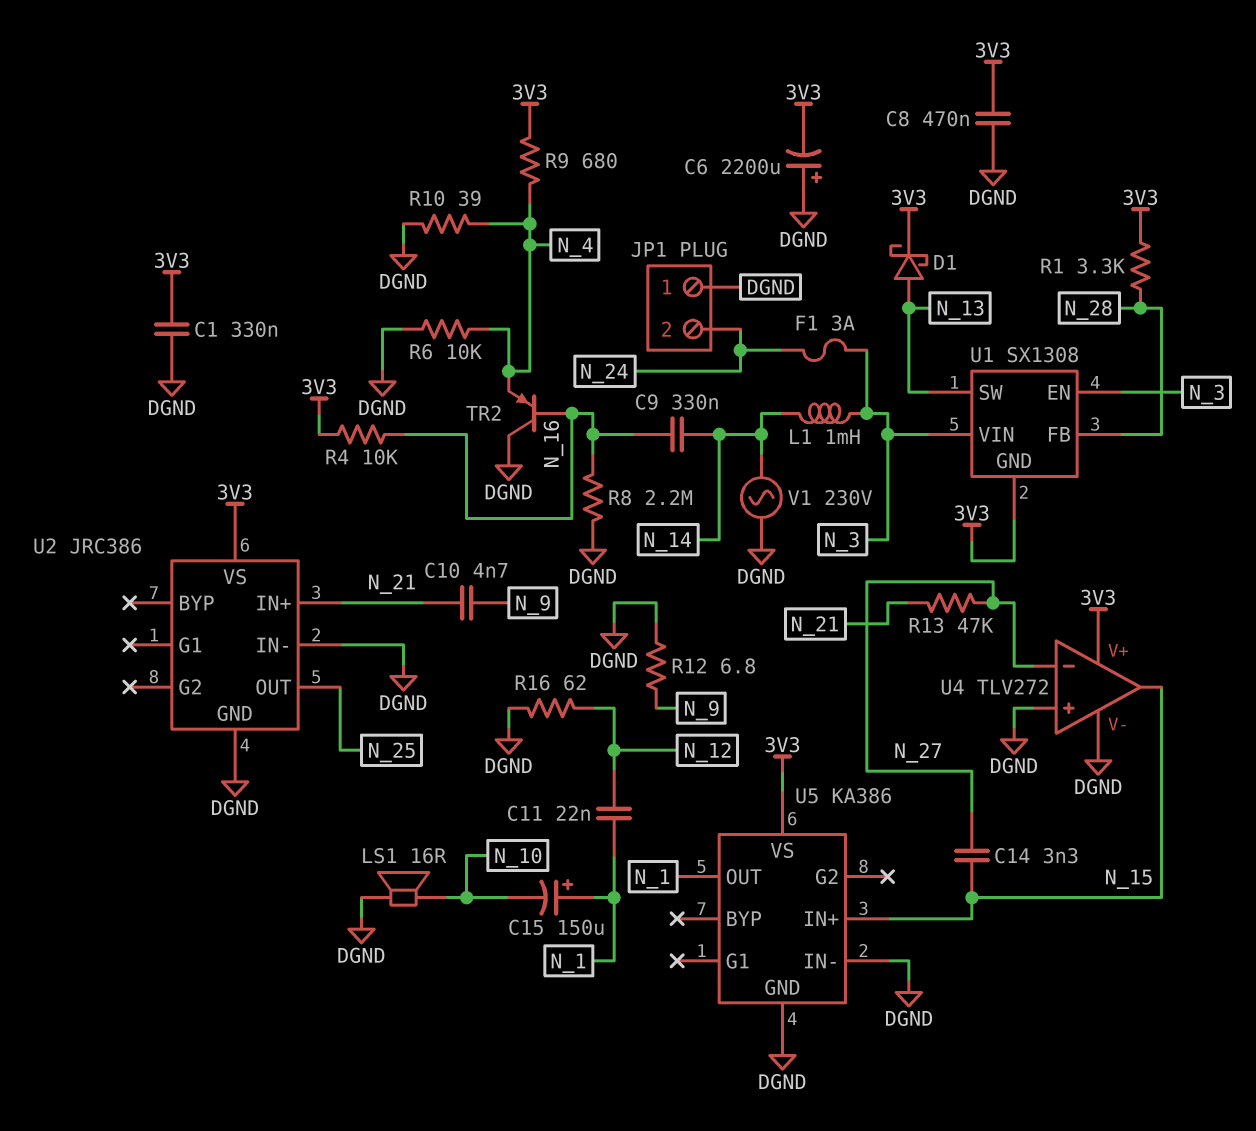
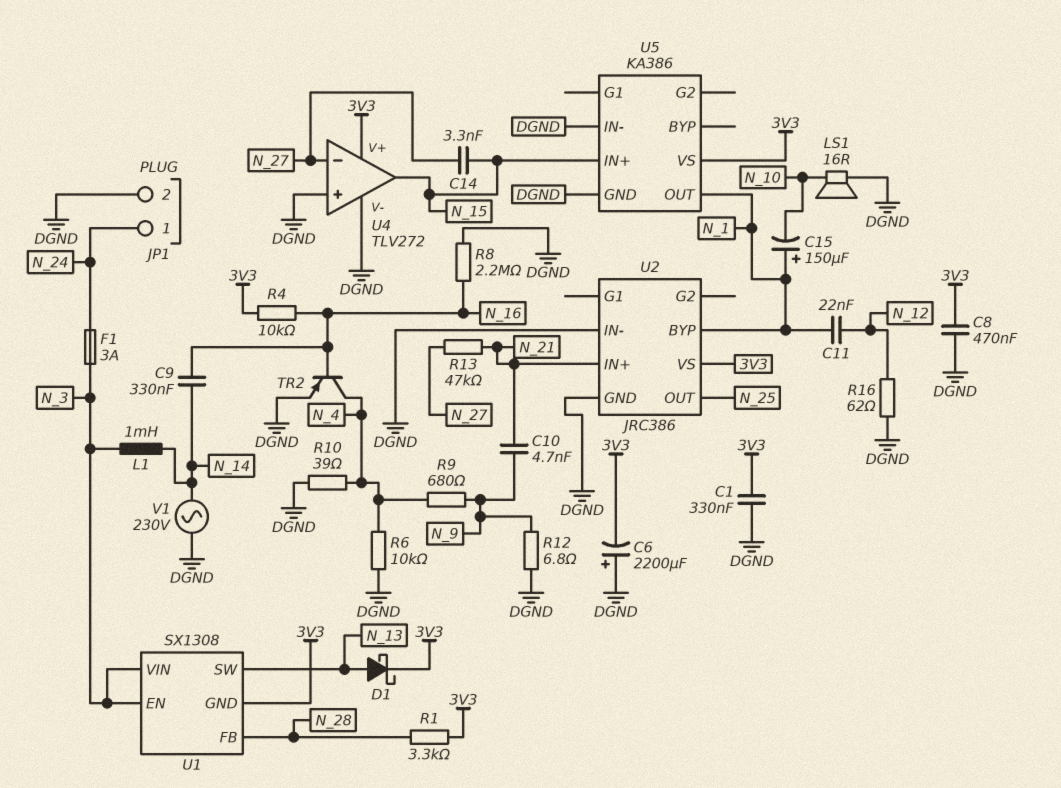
JP1 pin 1: DGND -> N_24
JP1 pin 2: N_24 -> DGND
R9: 680 (3V3, N_4) -> 680 (N_4, N_9)
TR2: PNP (B N_16, C DGND, E N_4) -> PNP (B N_16, C N_4, E DGND)
U2 pin BYP: none -> N_1

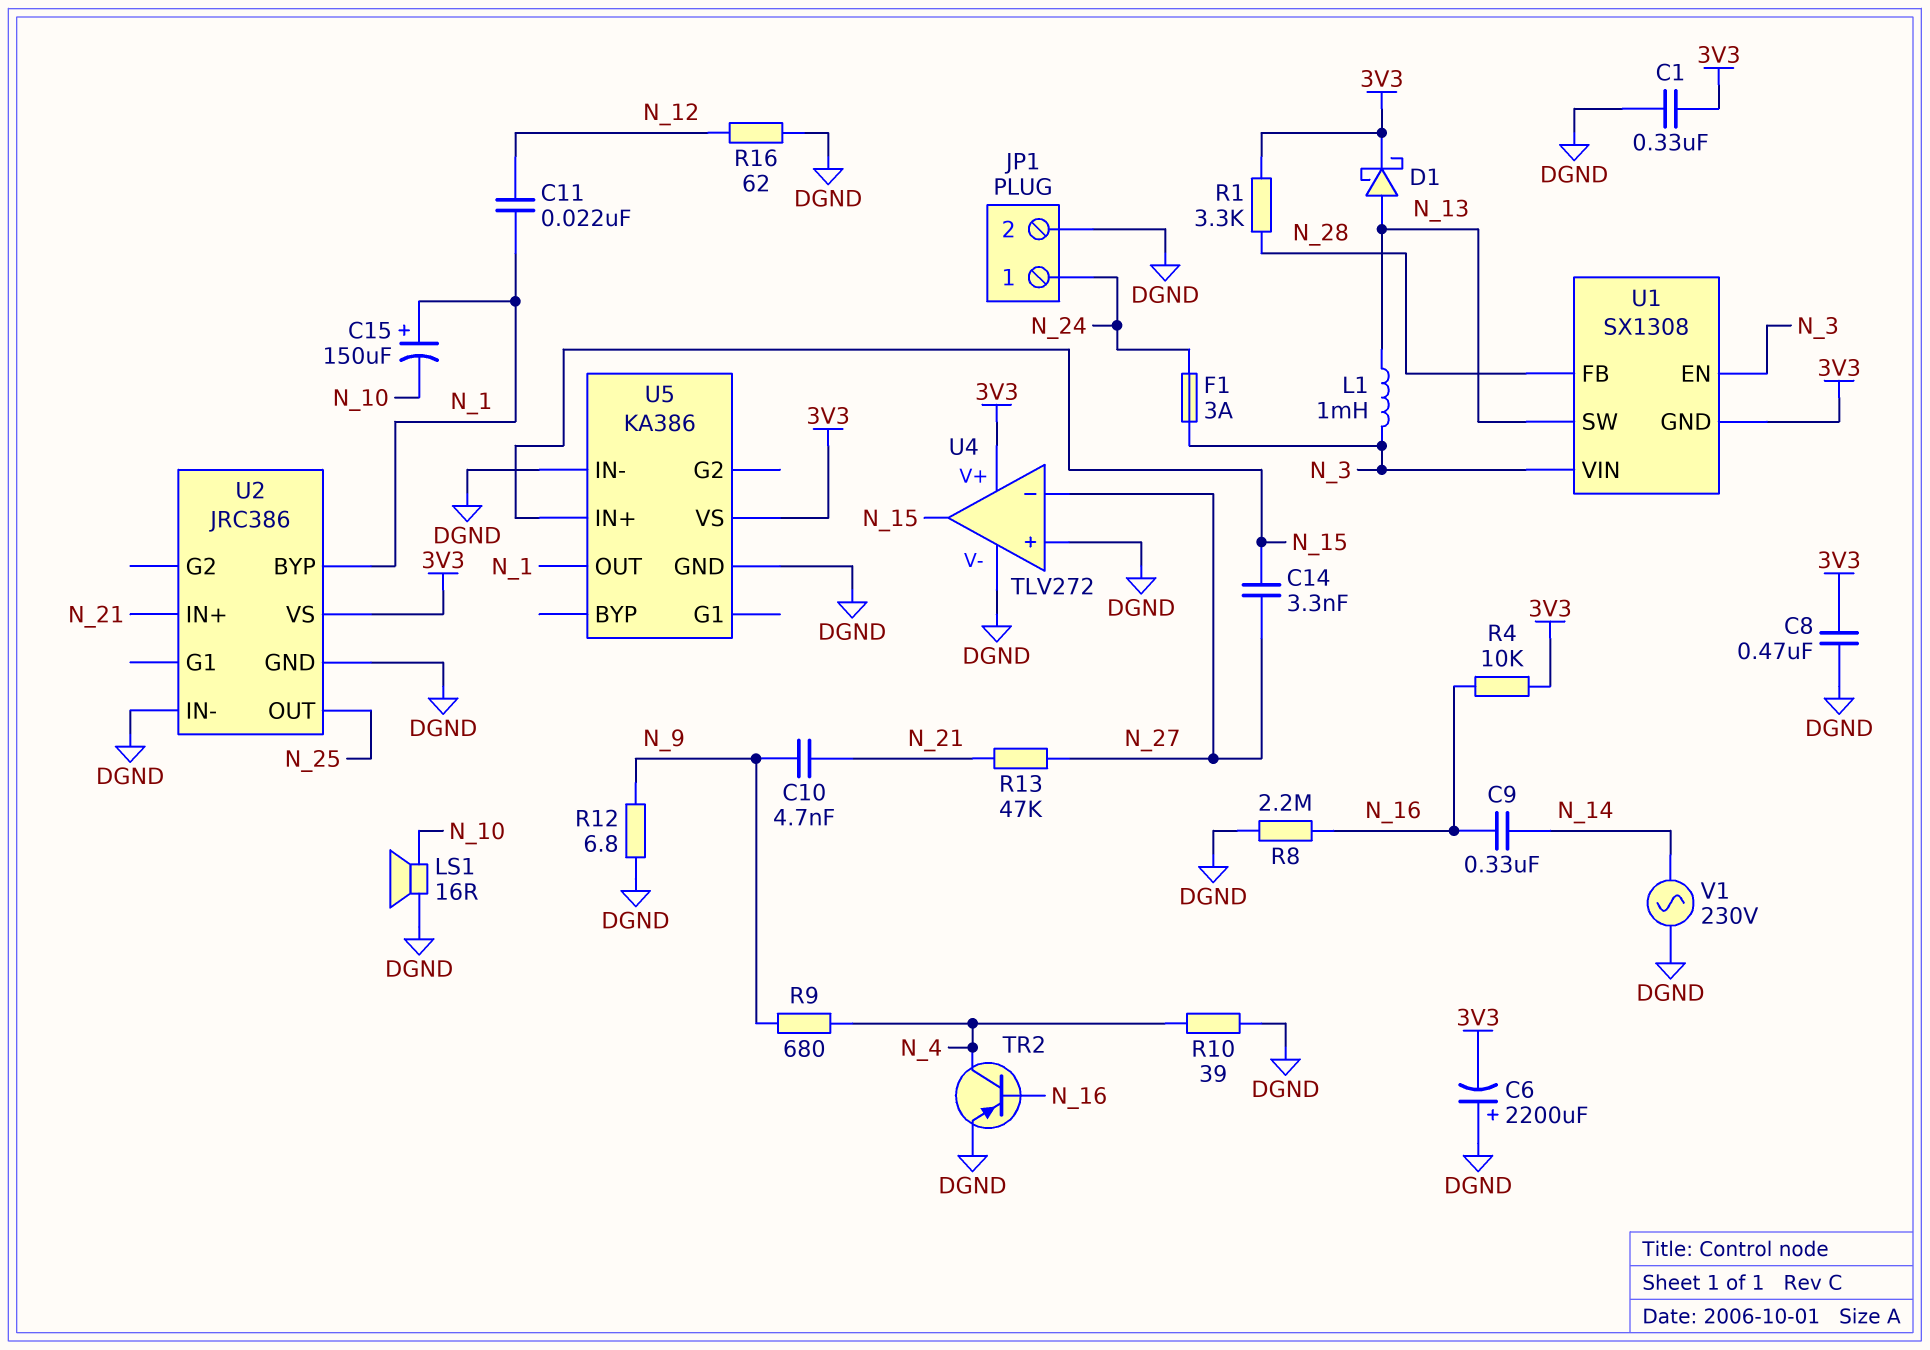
L1: 1mH (N_3, N_14) -> 1mH (N_3, N_13)
R6: 10k (DGND, N_4) -> none

